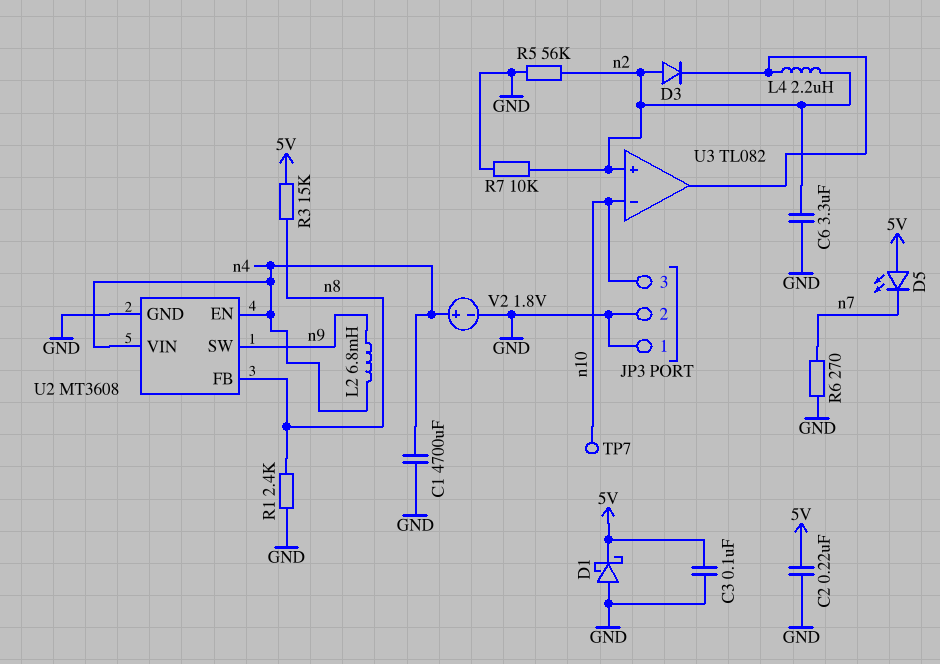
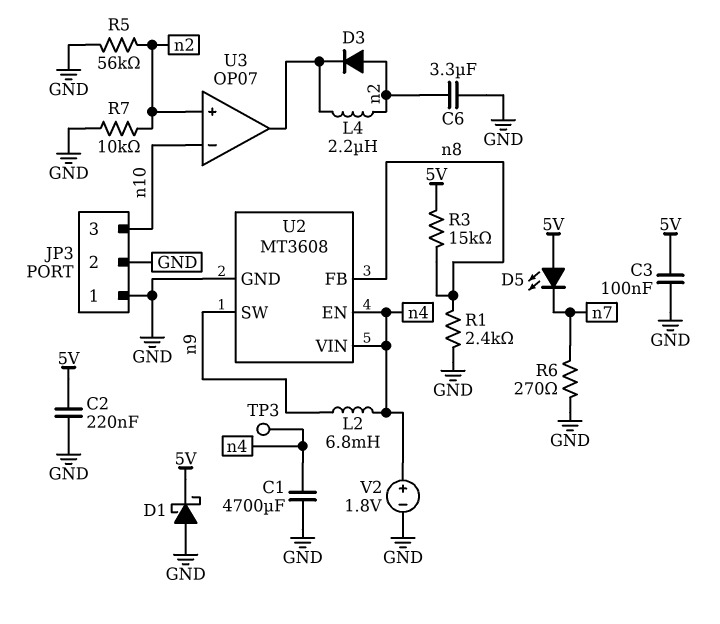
TP3: none -> test point (n4)
TP7: test point (n10) -> none
U3: TL082 -> OP07

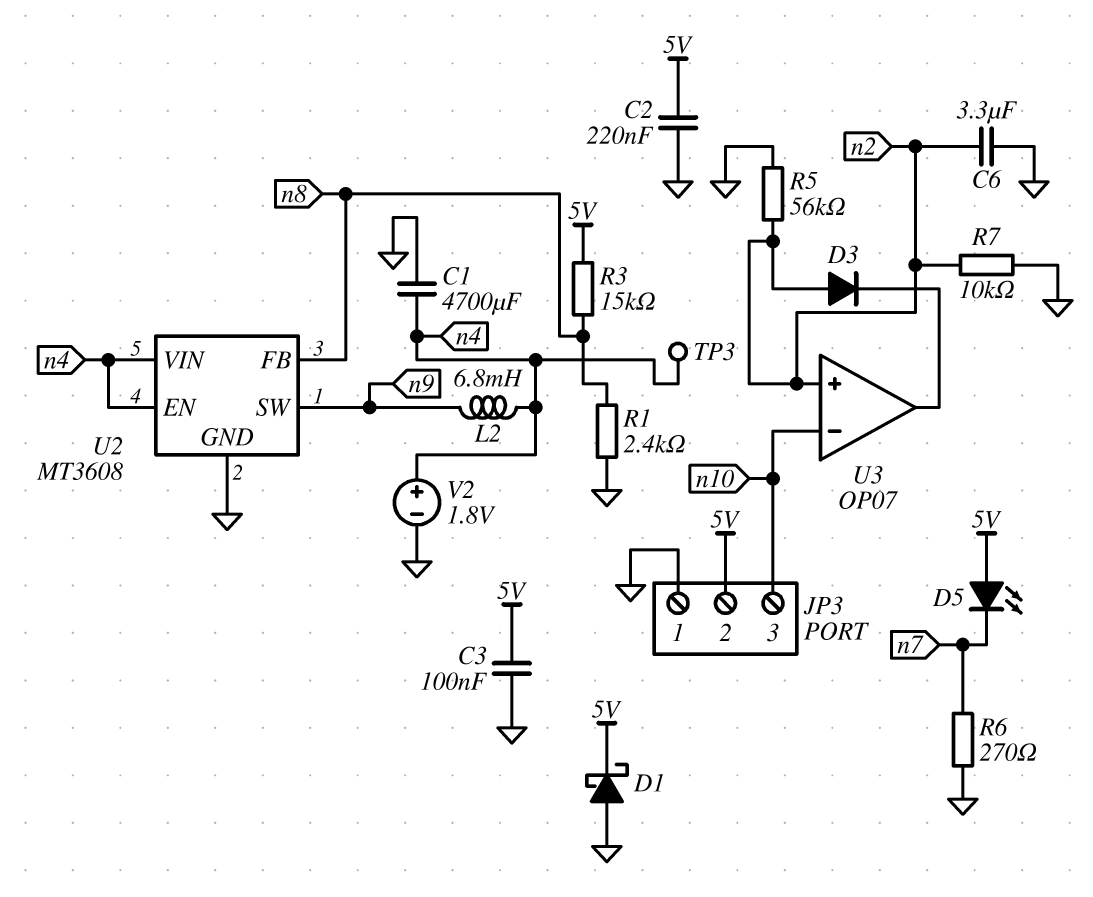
JP3 pin 2: GND -> 5V
L4: 2.2uH (U3/out, n2) -> none

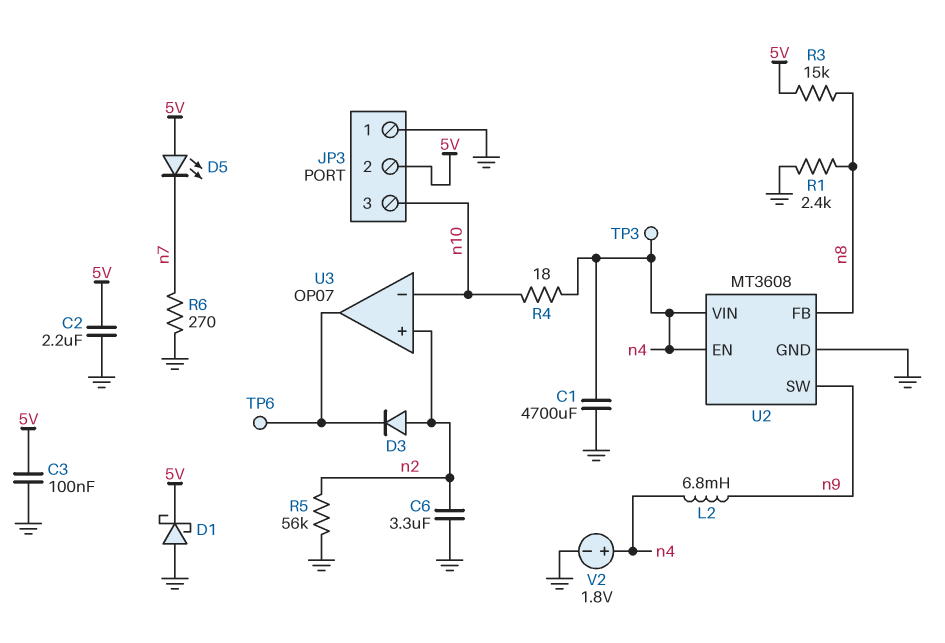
C2: 220nF (5V, GND) -> 2.2uF (5V, GND)
R4: none -> 18 (n4, n10)
R7: 10k (GND, n2) -> none
TP6: none -> test point (U3/out)

